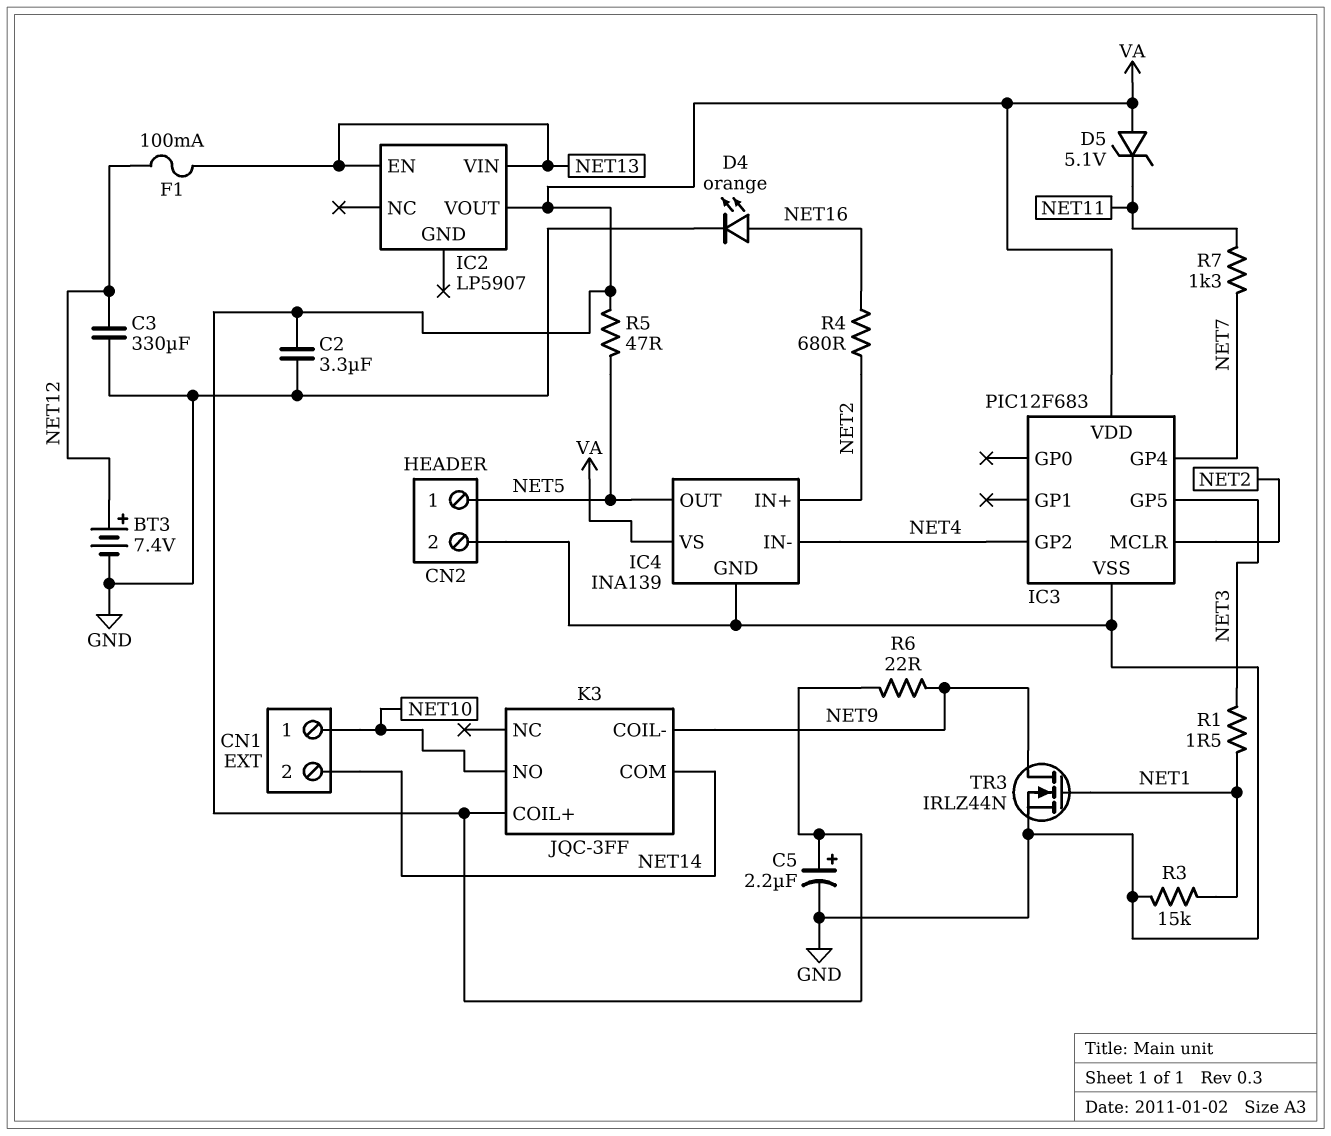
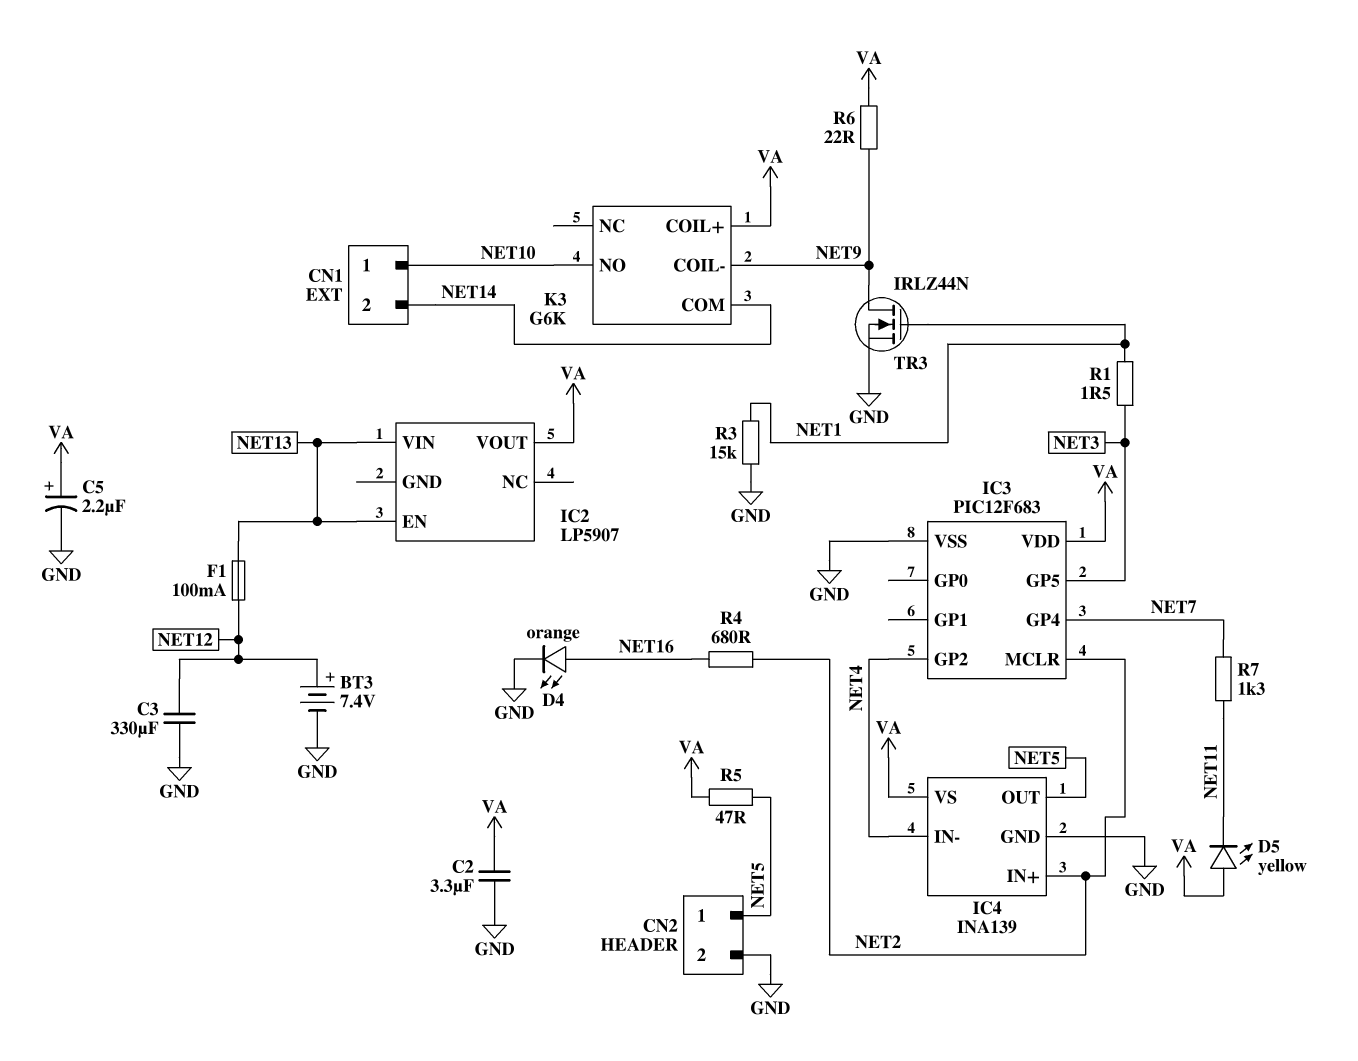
D5: zener 5.1V (A VA, K NET11) -> LED yellow (A VA, K NET11)
K3: JQC-3FF -> G6K

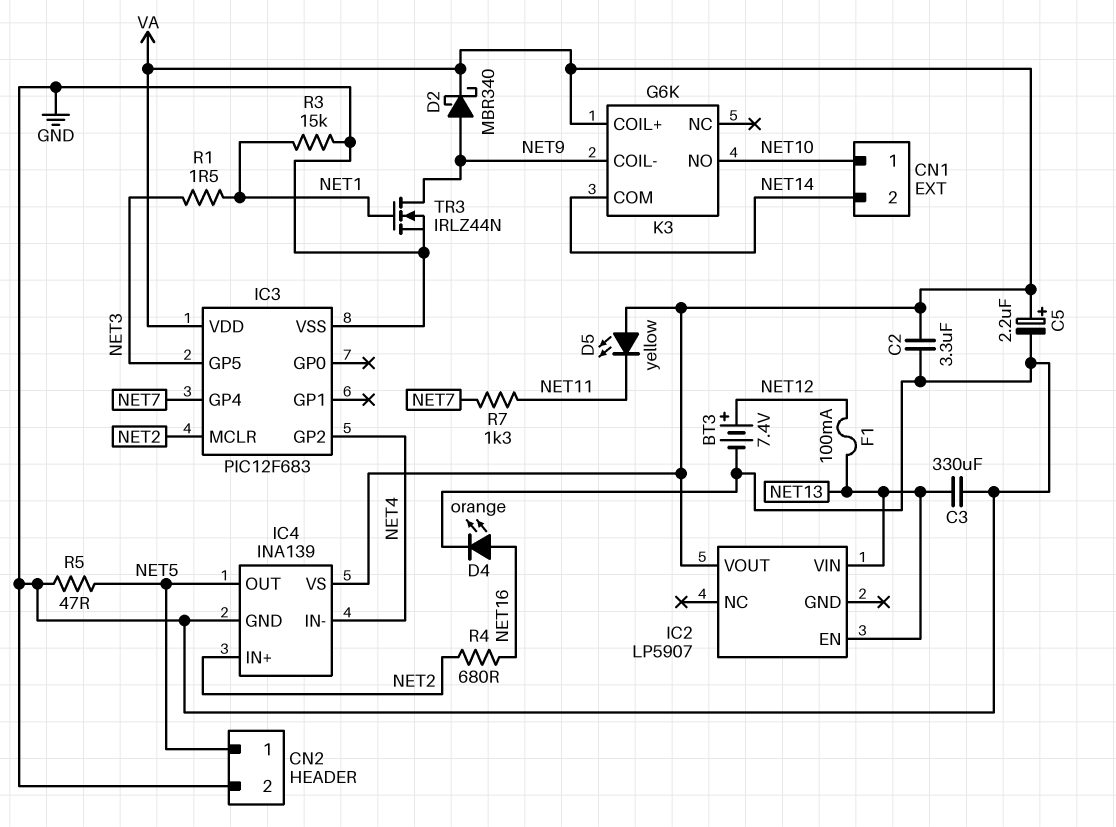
C3: 330uF (GND, NET12) -> 330uF (GND, NET13)
D2: none -> schottky MBR340 (A NET9, K VA)
R5: 47 (NET5, VA) -> 47 (GND, NET5)
R6: 22 (NET9, VA) -> none

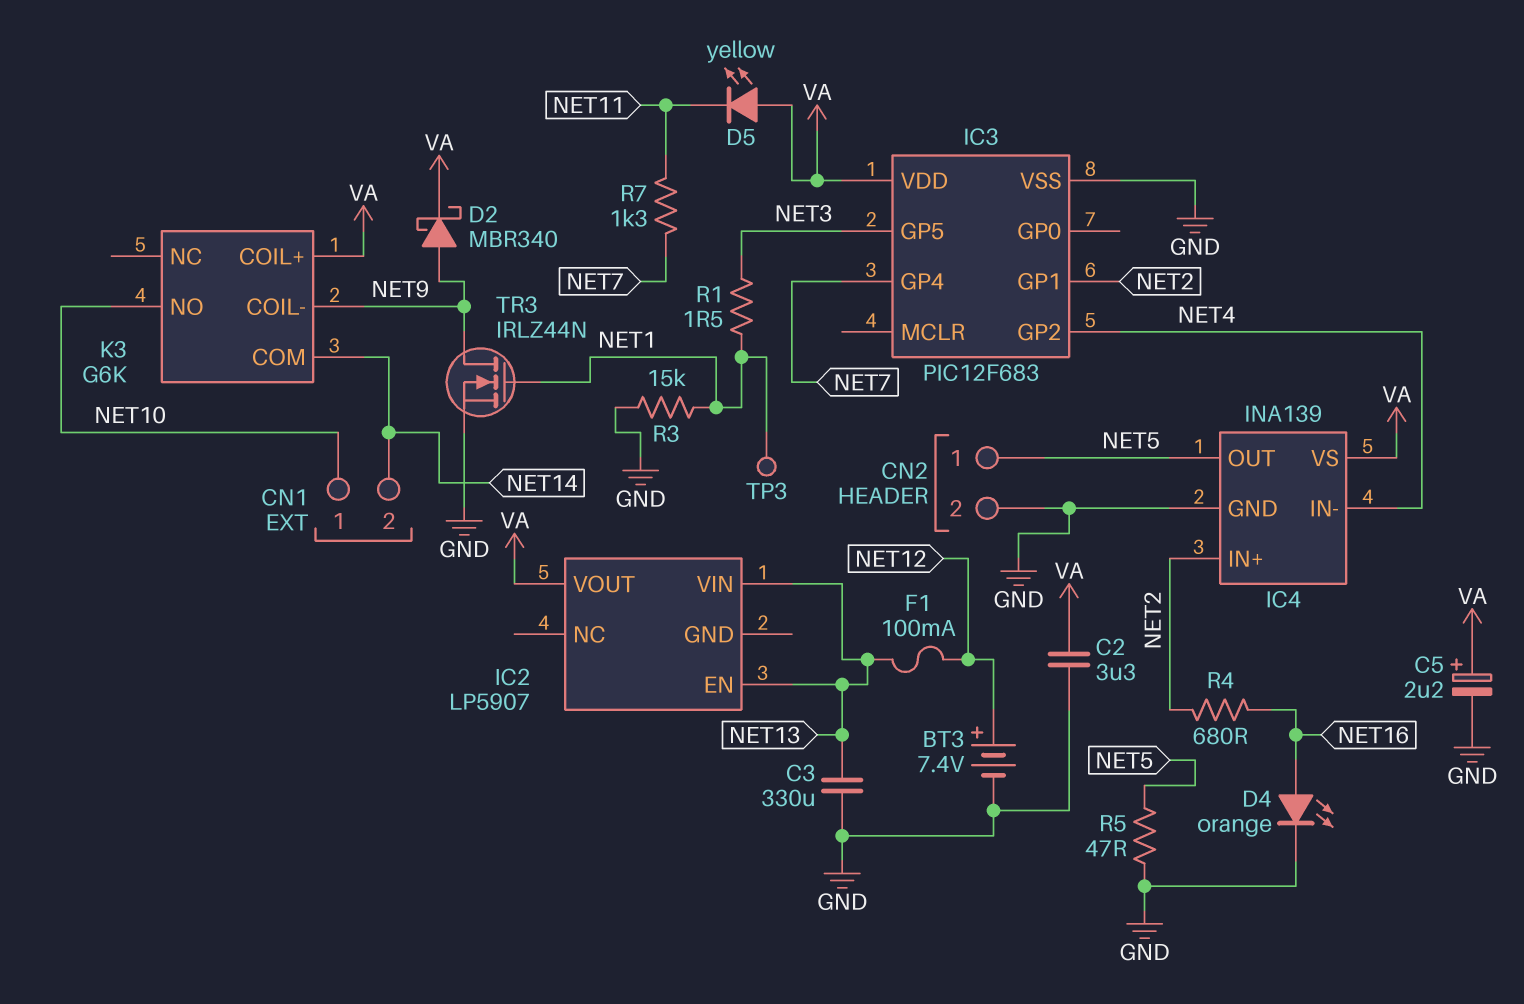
IC3 pin GP1: none -> NET2
IC3 pin MCLR: NET2 -> none
TP3: none -> test point (NET1)

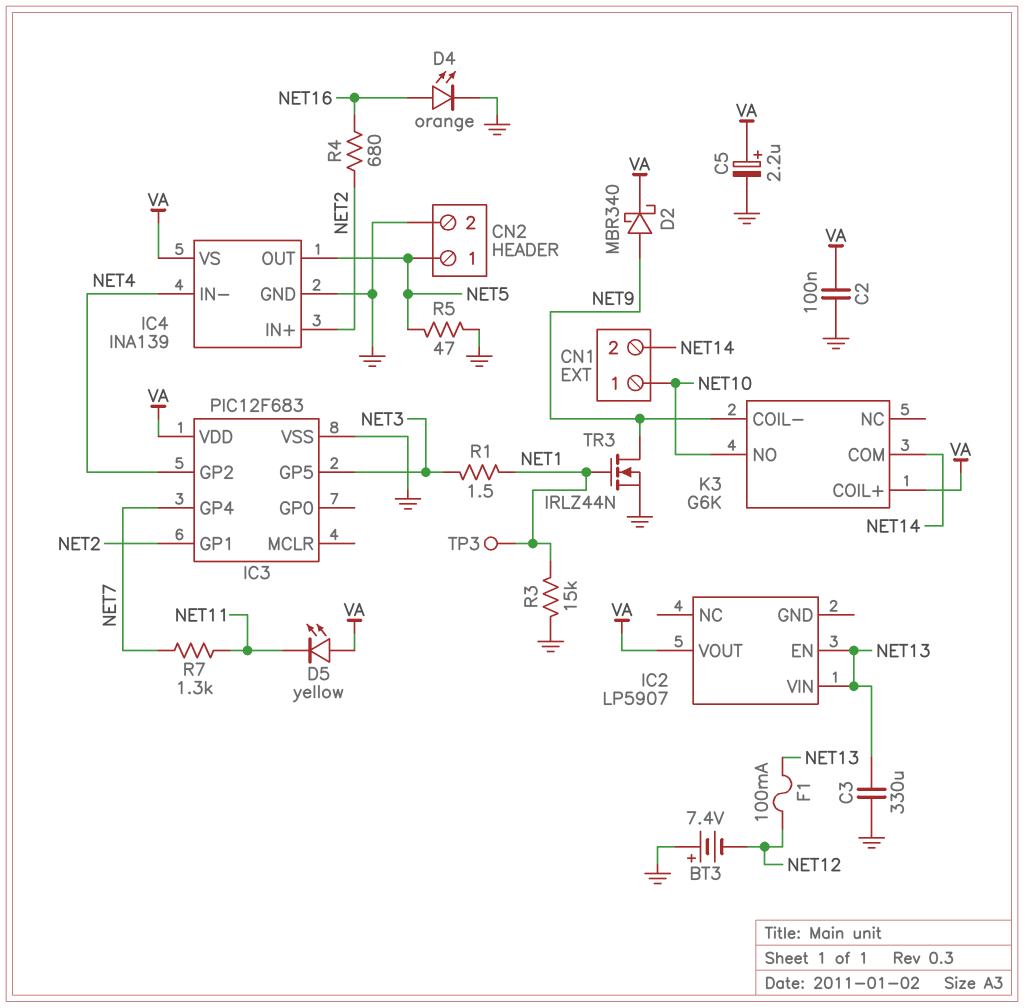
BT3: 7.4V (plus NET12, minus GND) -> 7.4V (plus GND, minus NET12)
C2: 3.3uF (GND, VA) -> 100nF (GND, VA)

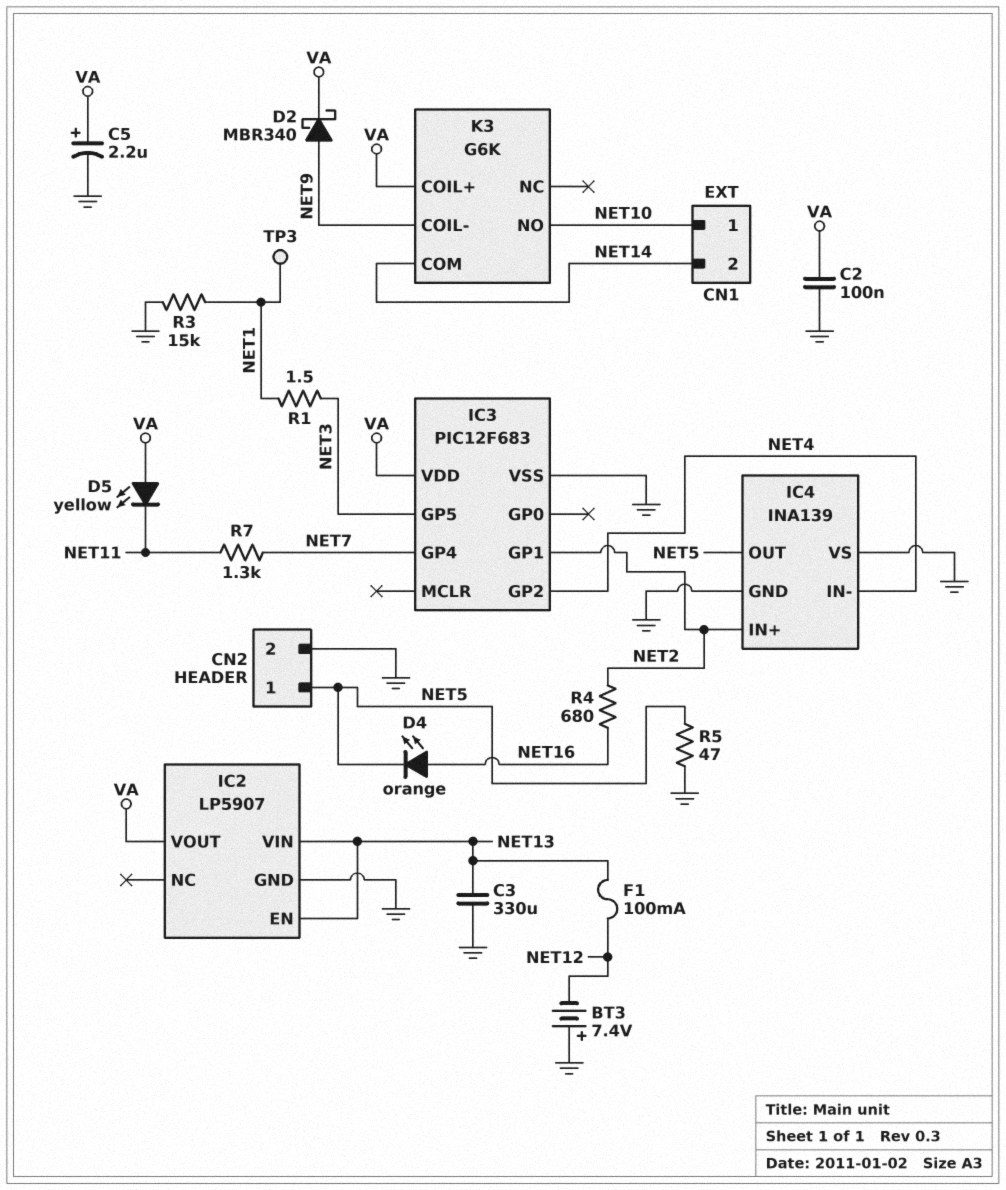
D4: LED orange (A NET16, K GND) -> LED orange (A NET16, K NET5)
IC2 pin GND: none -> GND
IC4 pin VS: VA -> GND
TR3: NMOS IRLZ44N (G NET1, D NET9, S GND) -> none

